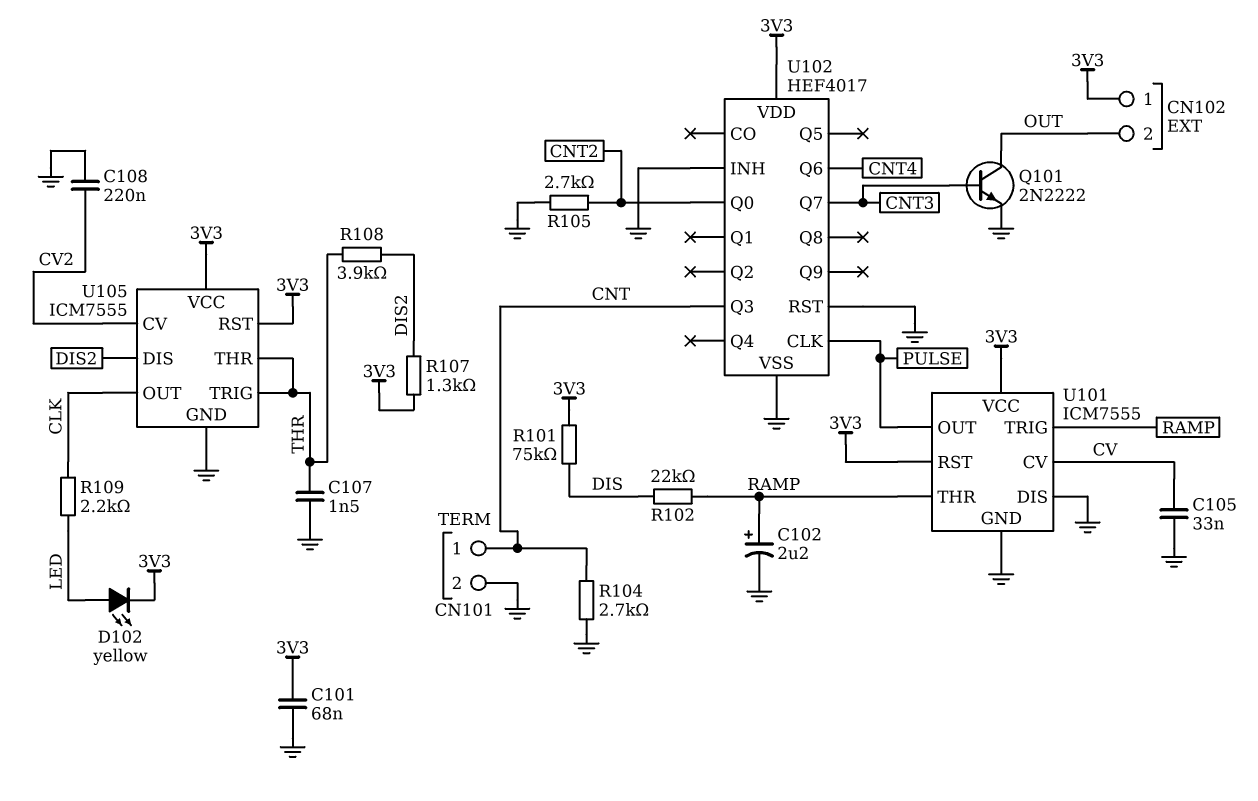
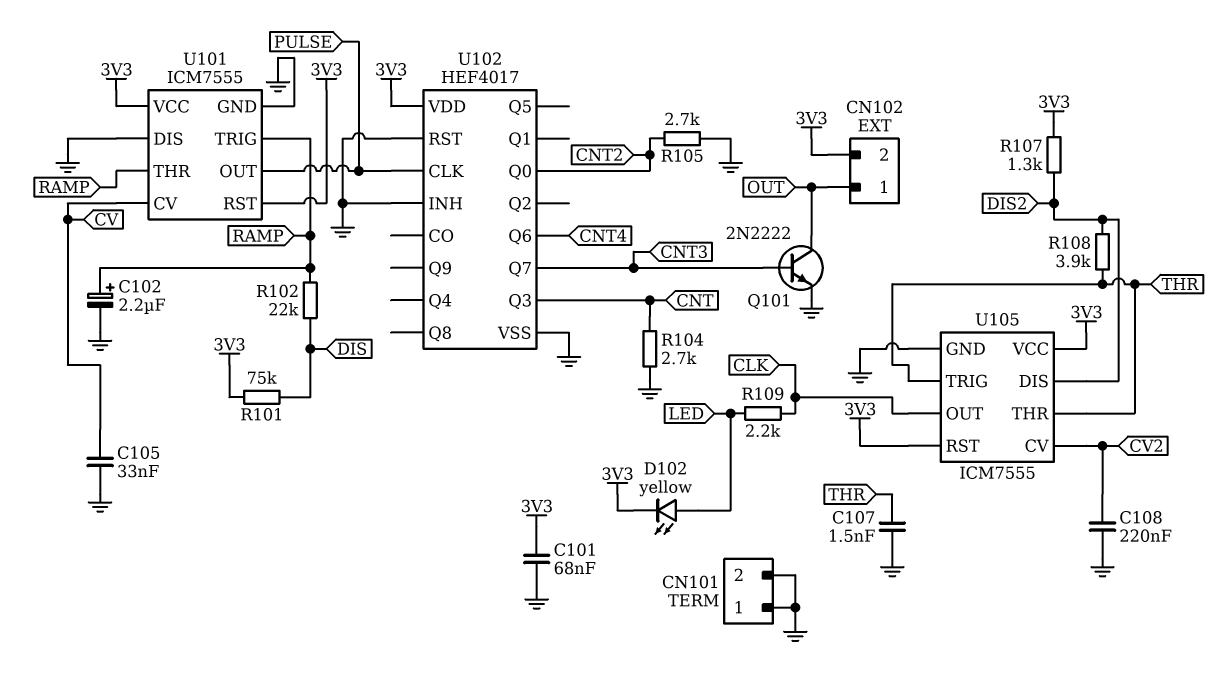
CN101 pin 1: CNT -> GND
CN102 pin 1: 3V3 -> OUT
CN102 pin 2: OUT -> 3V3

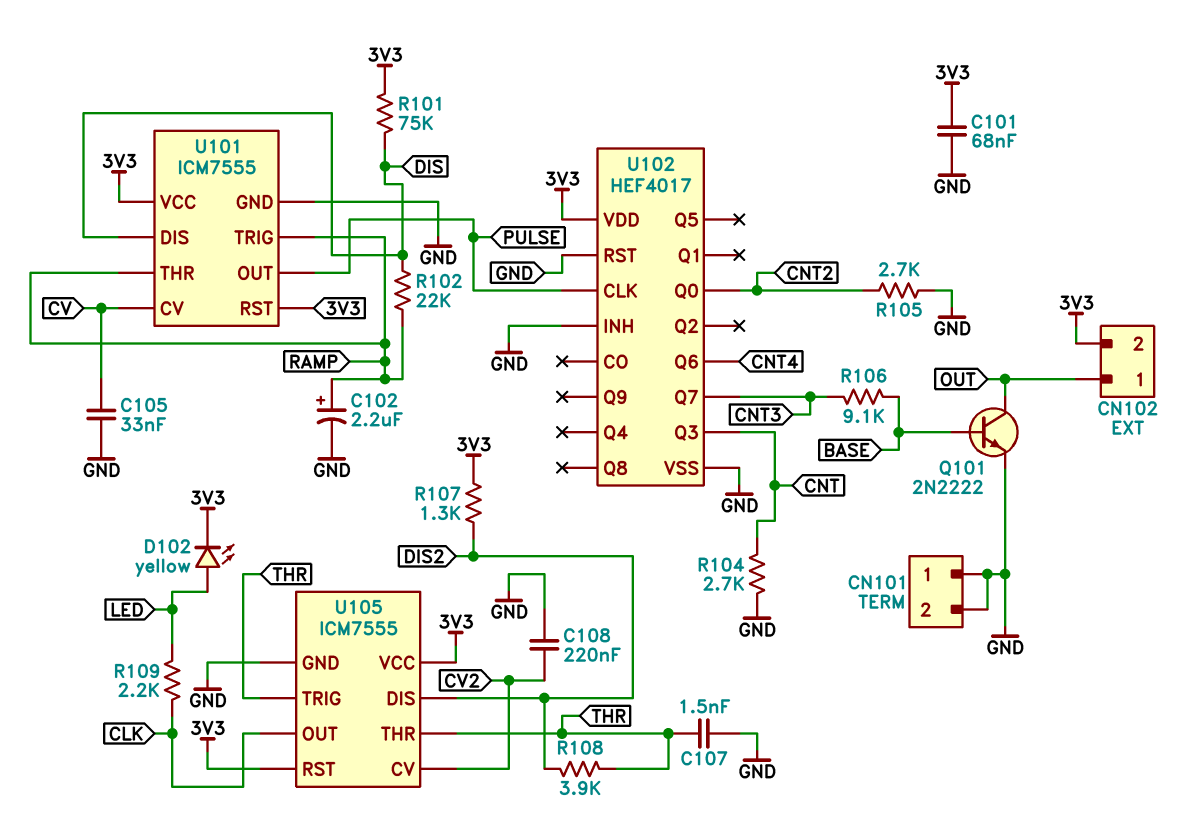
Q101: NPN 2N2222 (B CNT3, C OUT, E GND) -> NPN 2N2222 (B BASE, C OUT, E GND)
R106: none -> 9.1k (BASE, CNT3)
U101 pin DIS: GND -> DIS

